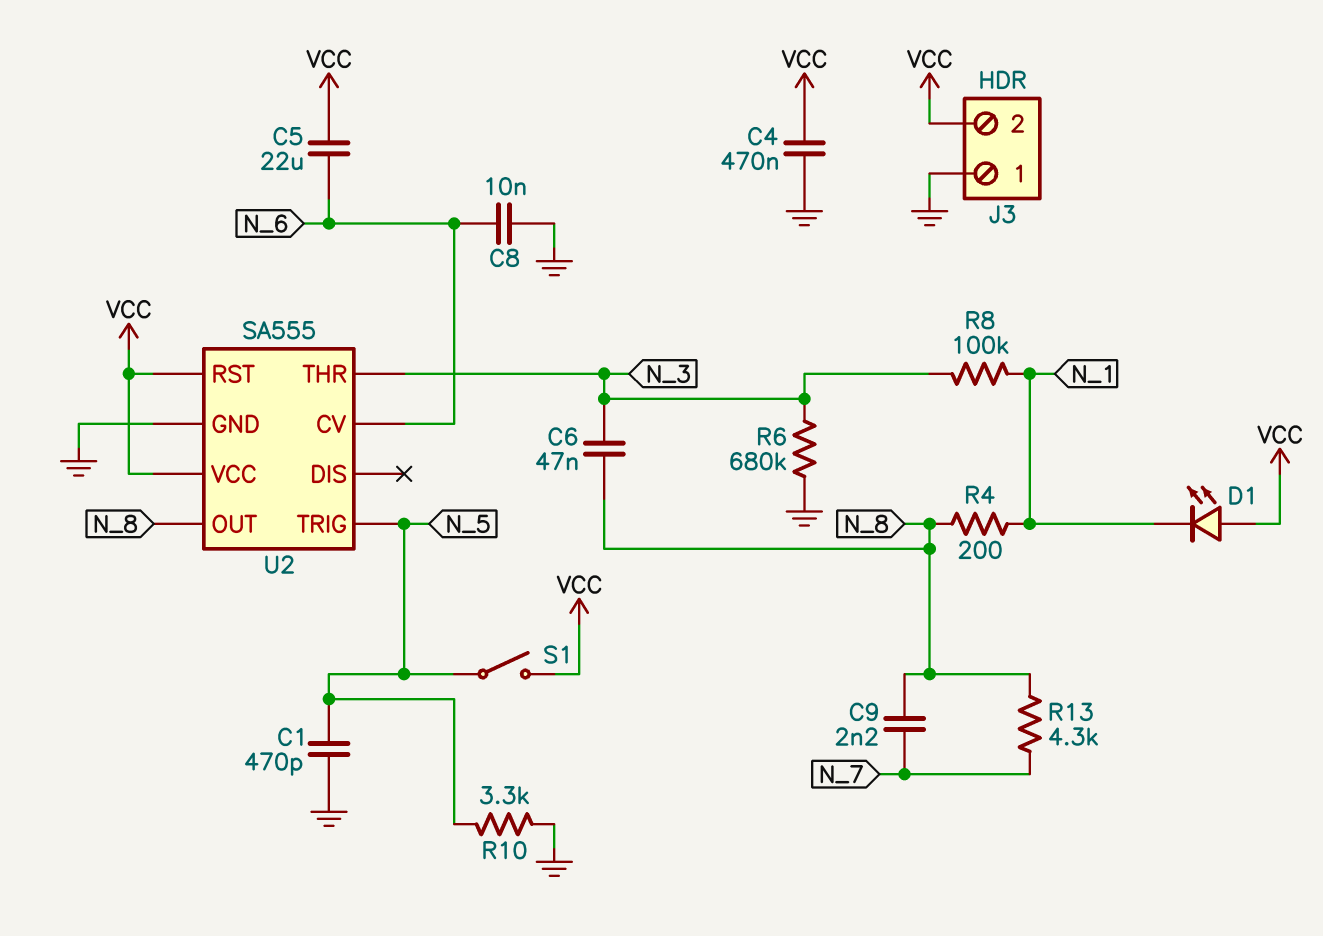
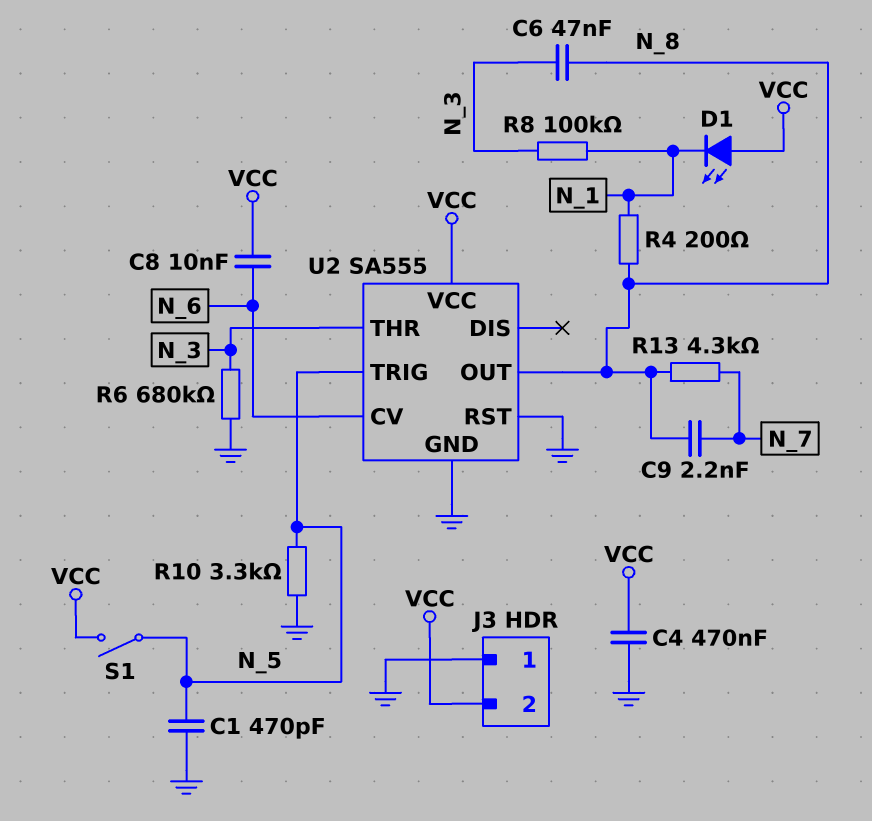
C5: 22uF (N_6, VCC) -> none
C8: 10nF (GND, N_6) -> 10nF (N_6, VCC)
U2 pin RST: VCC -> GND

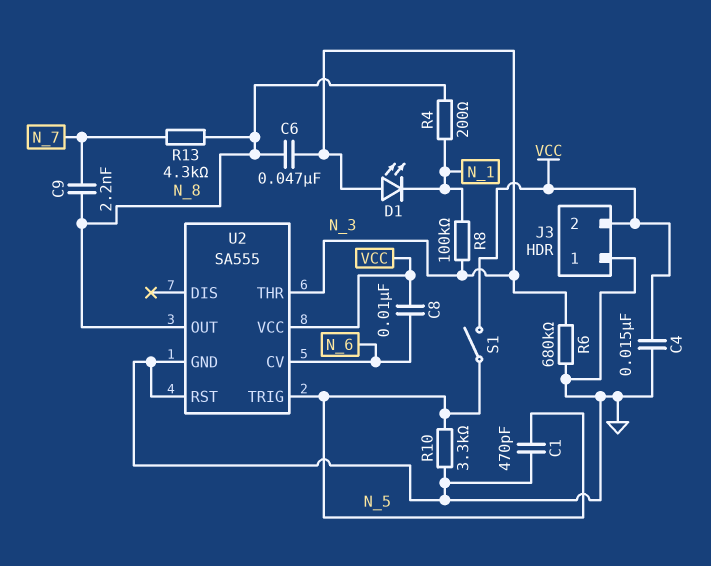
C4: 470nF (GND, VCC) -> 15nF (GND, VCC)
D1: LED (A VCC, K N_1) -> LED (A N_3, K N_1)

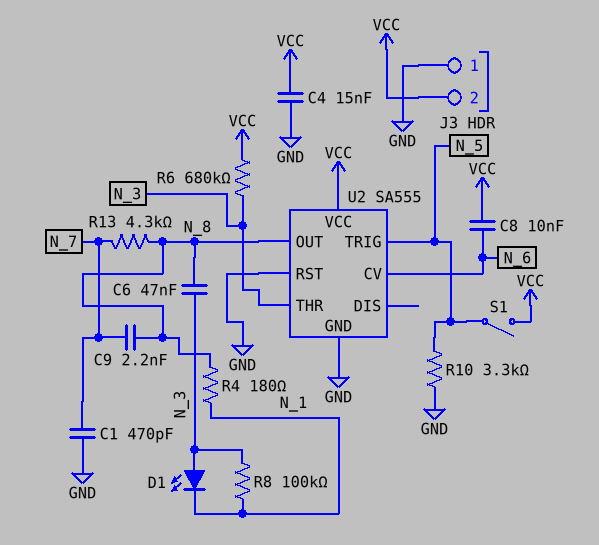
C1: 470pF (GND, N_5) -> 470pF (GND, N_7)
R4: 200 (N_1, N_8) -> 180 (N_1, N_8)
R6: 680k (GND, N_3) -> 680k (N_3, VCC)

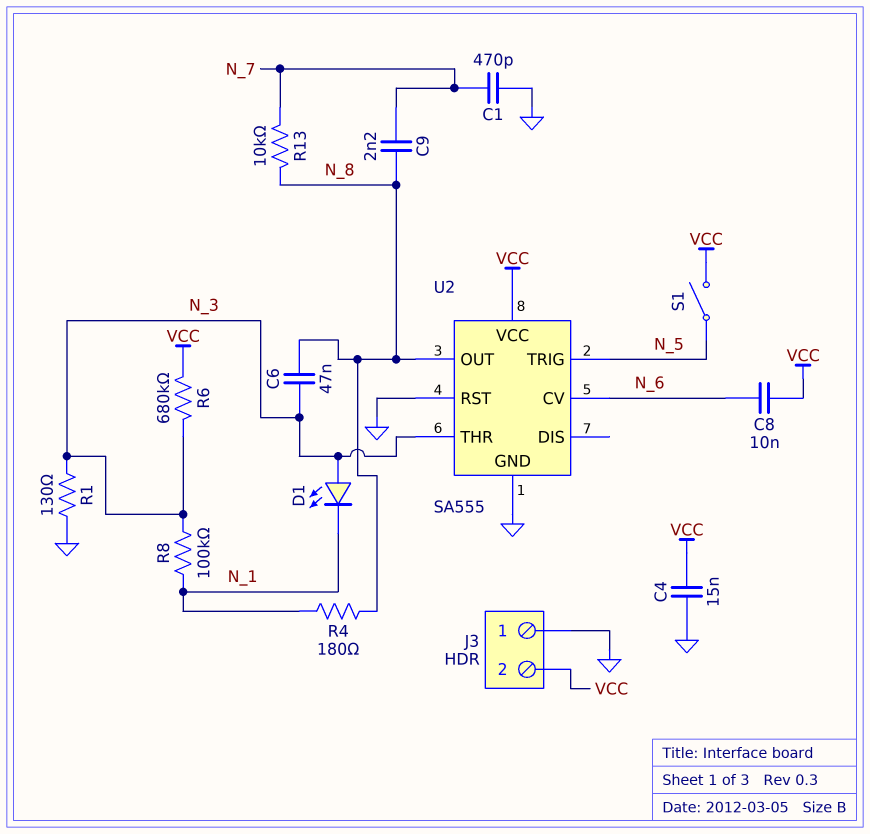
R1: none -> 130 (GND, N_3)
R10: 3.3k (GND, N_5) -> none
R13: 4.3k (N_7, N_8) -> 10k (N_7, N_8)

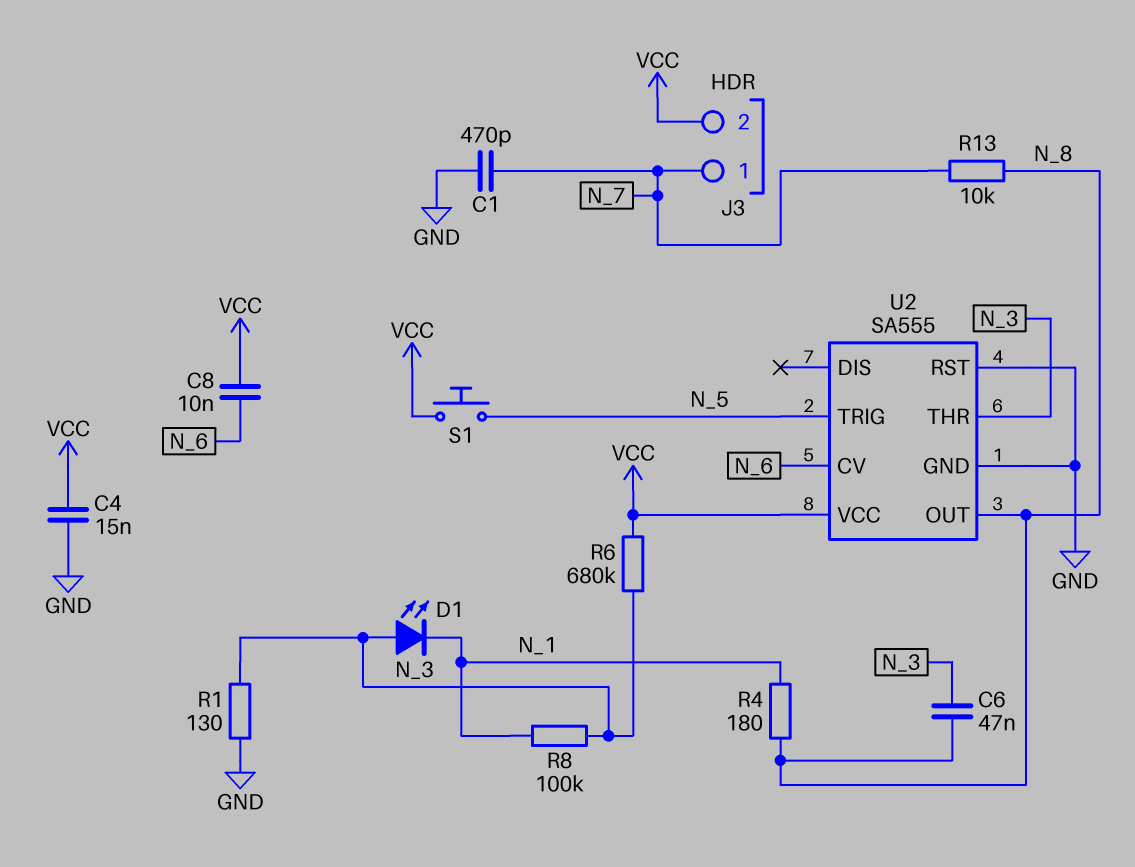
C9: 2.2nF (N_7, N_8) -> none
J3 pin 1: GND -> N_7
S1: switch (N_5, VCC) -> button (N_5, VCC)

